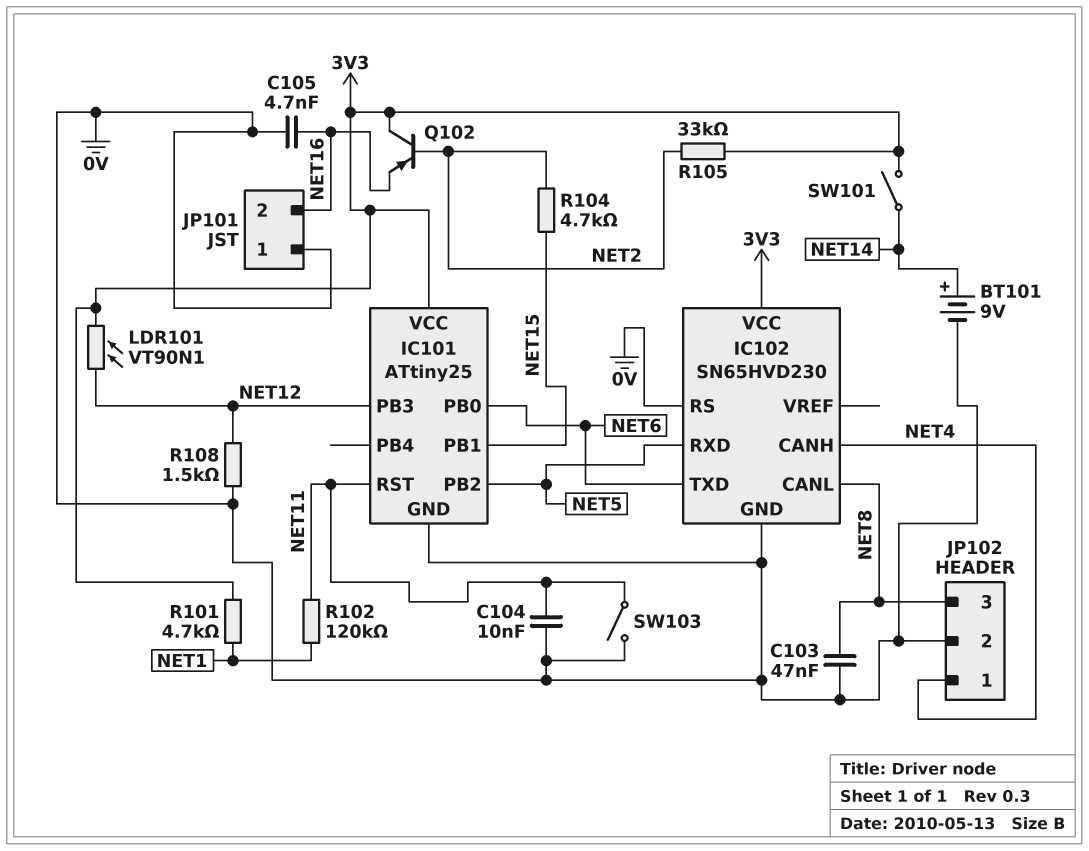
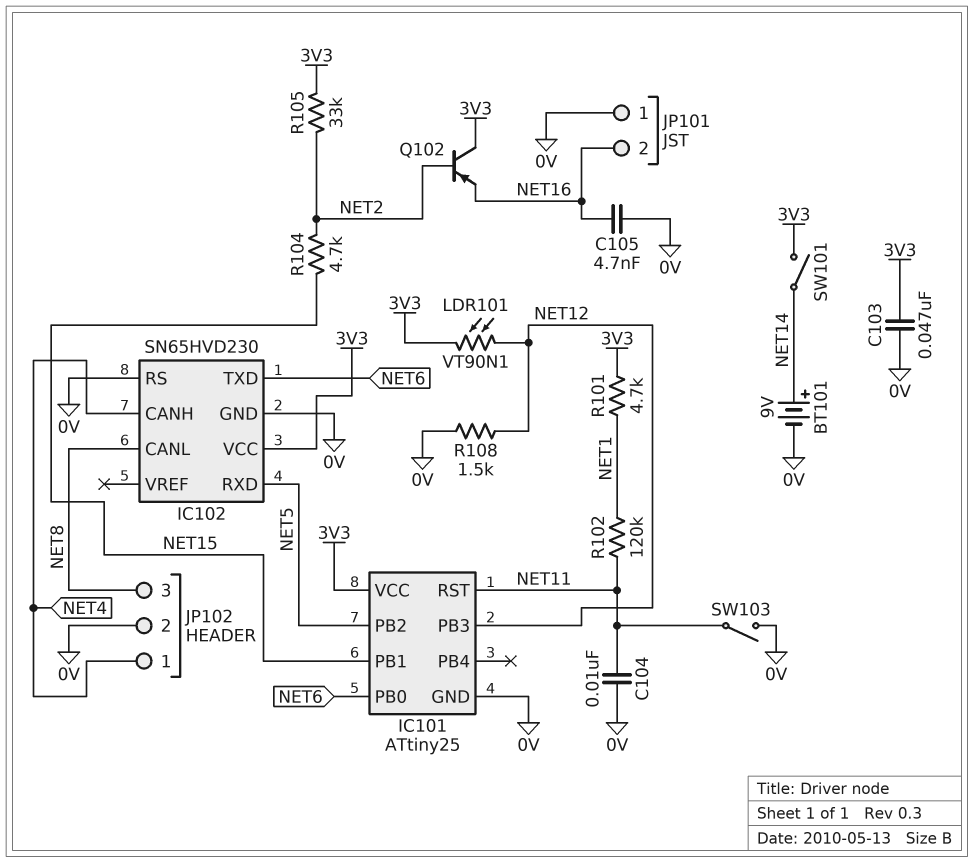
C103: 47nF (0V, NET8) -> 47nF (0V, 3V3)

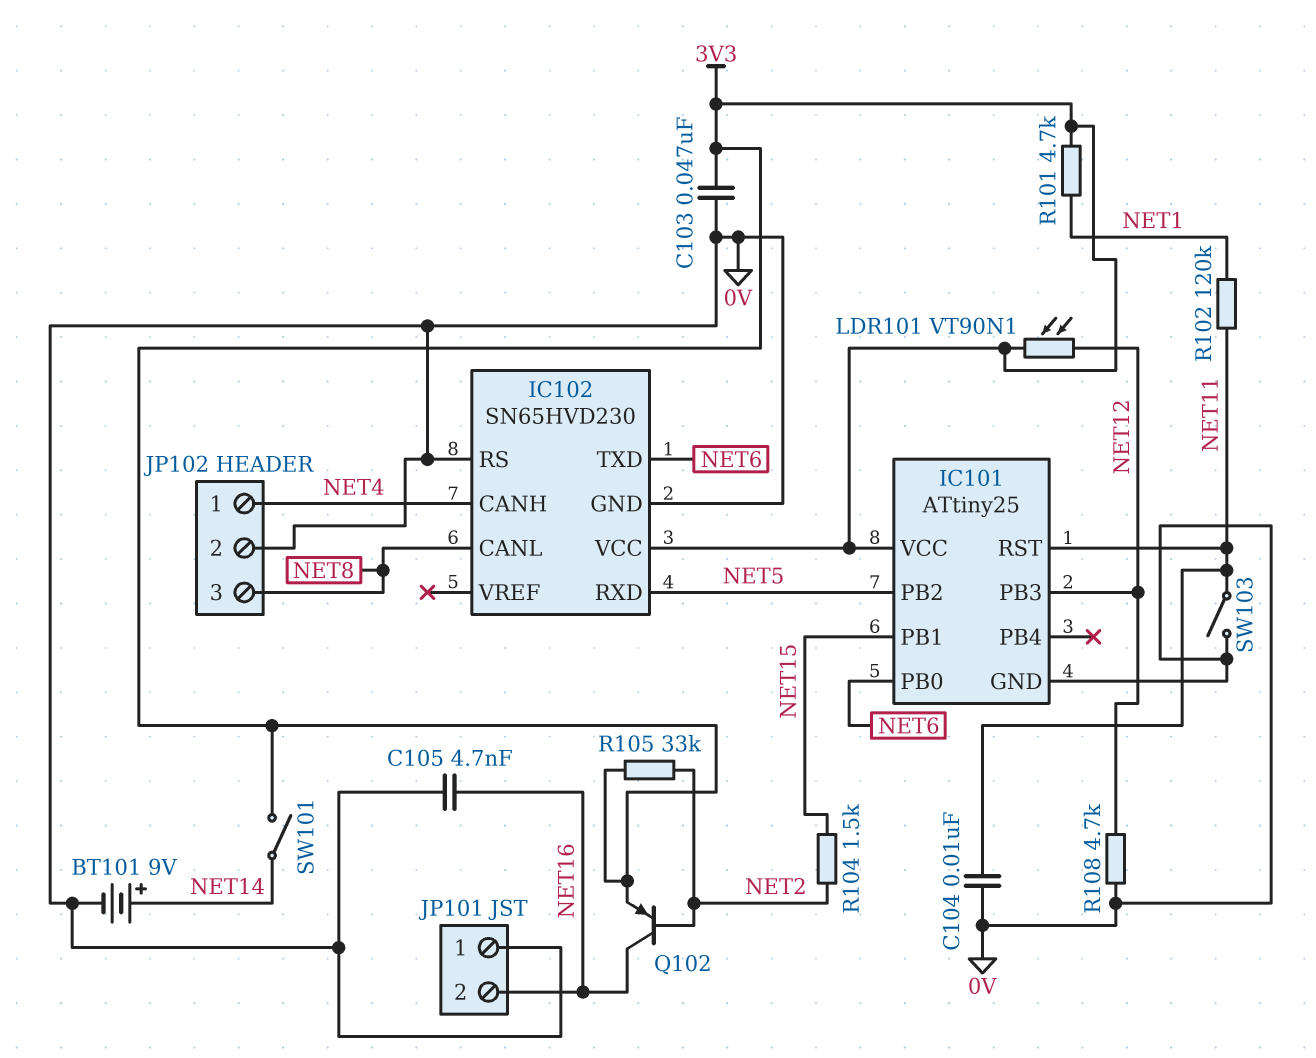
Q102: PNP (B NET2, C 3V3, E NET16) -> PNP (B NET2, C NET16, E 3V3)
R104: 4.7k (NET2, NET15) -> 1.5k (NET2, NET15)
R108: 1.5k (0V, NET12) -> 4.7k (0V, NET12)

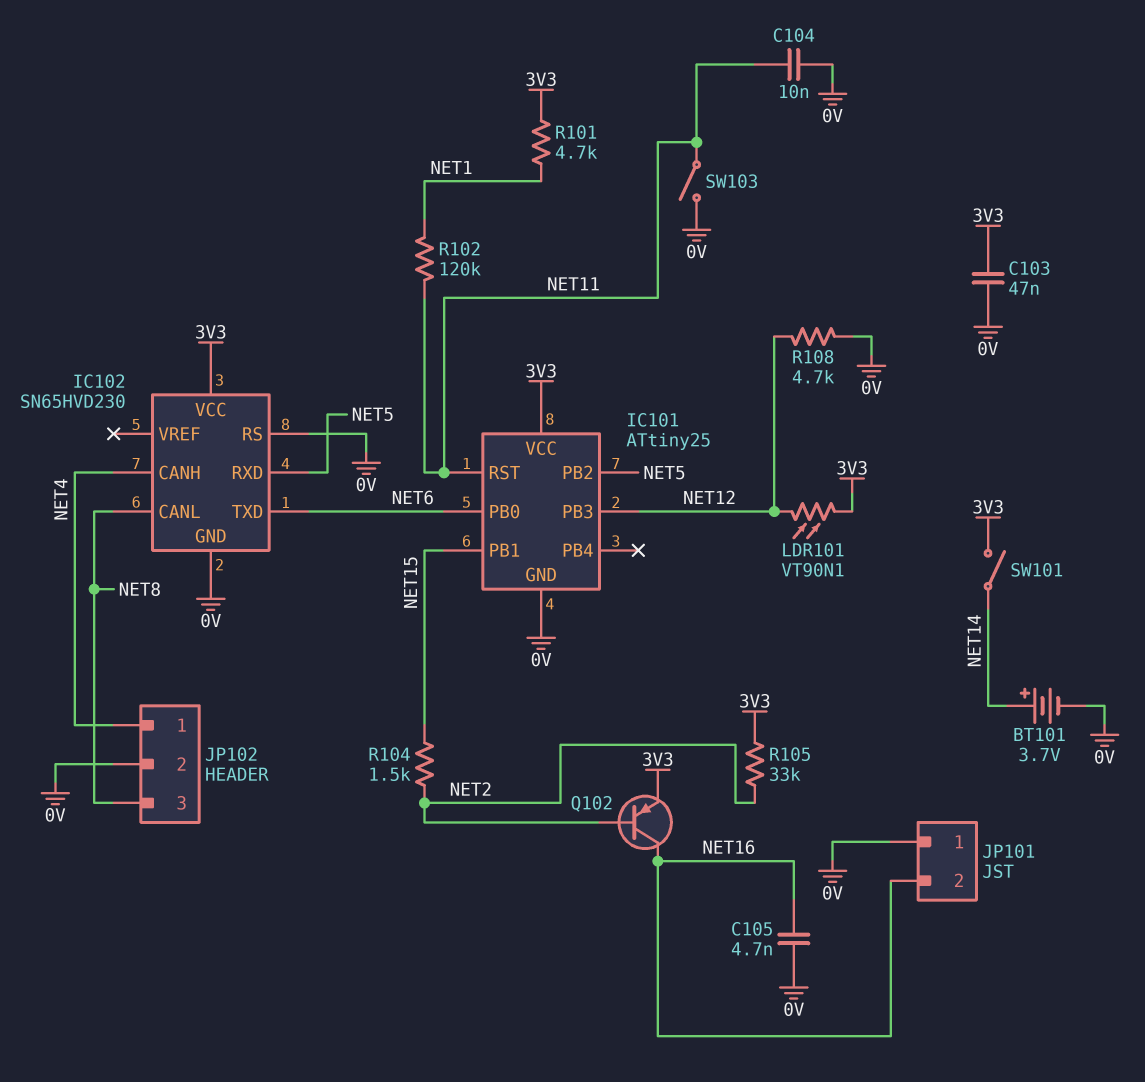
BT101: 9V (plus NET14, minus 0V) -> 3.7V (plus NET14, minus 0V)

